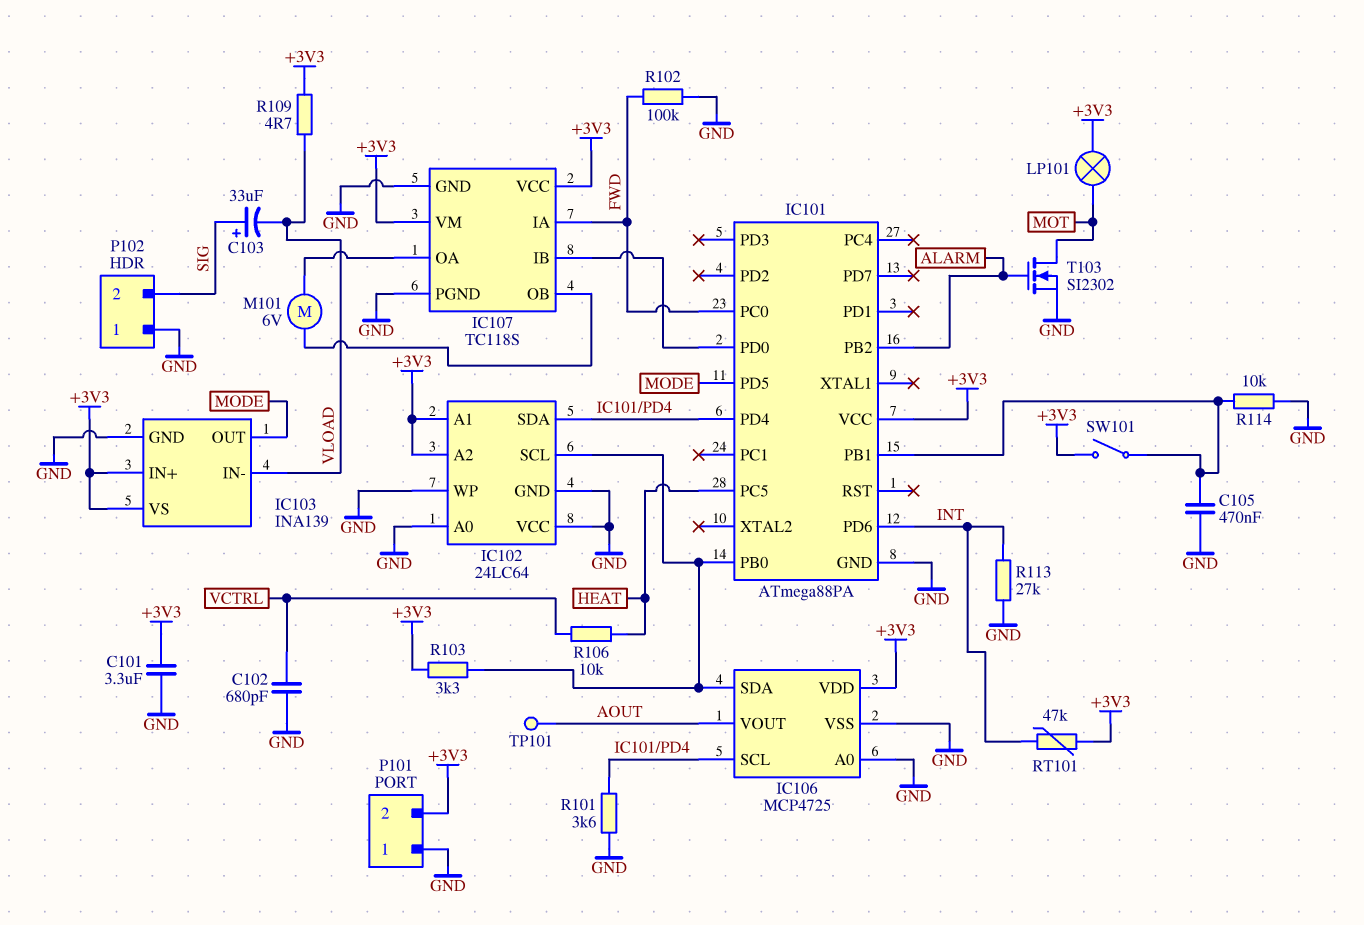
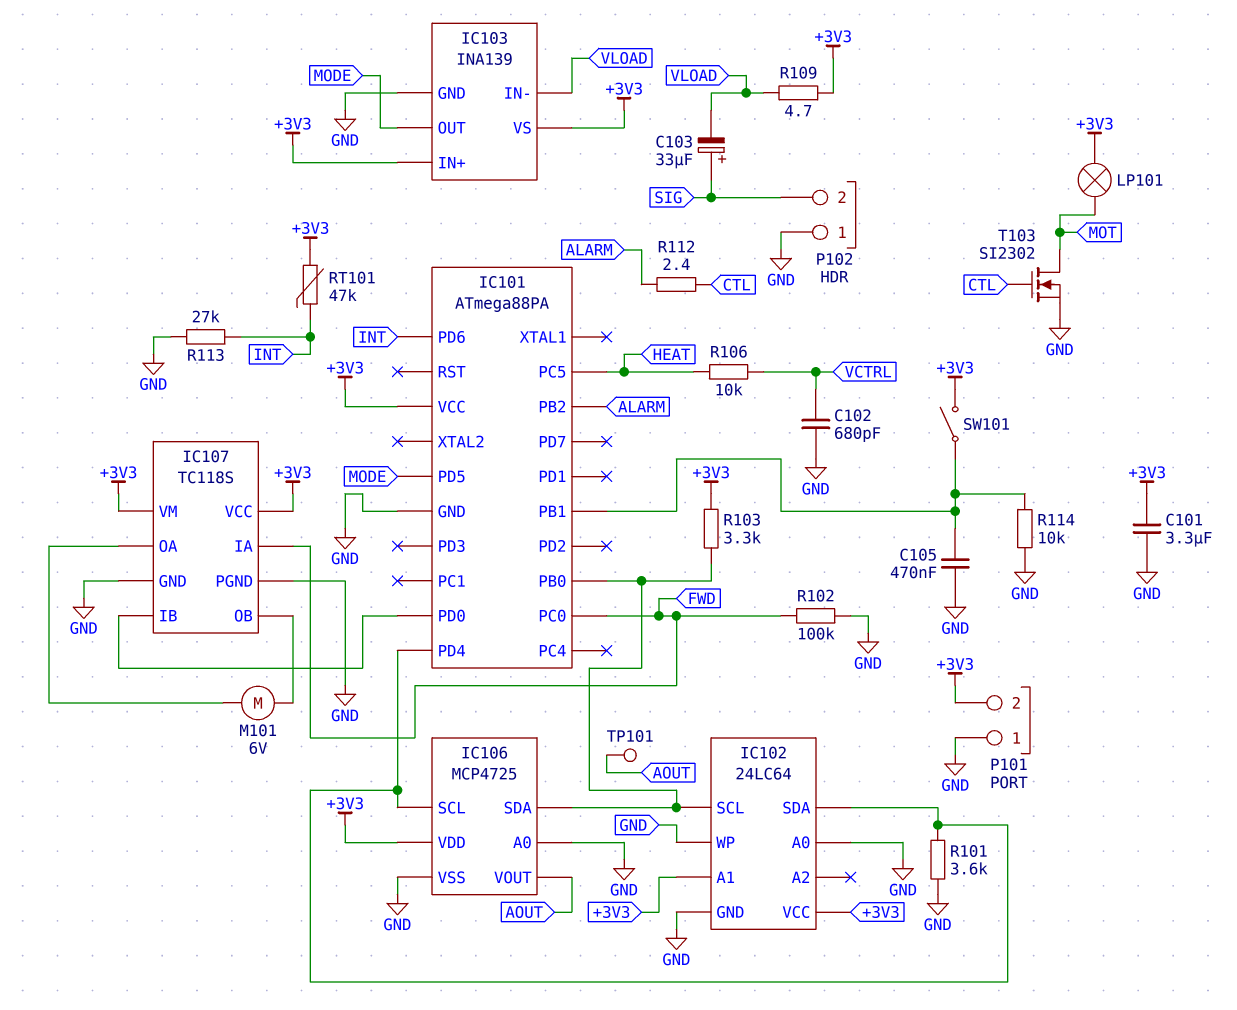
IC102 pin A2: +3V3 -> none
IC102 pin VCC: GND -> +3V3
R112: none -> 2.4 (ALARM, CTL)
T103: NMOS SI2302 (G ALARM, D MOT, S GND) -> NMOS SI2302 (G CTL, D MOT, S GND)

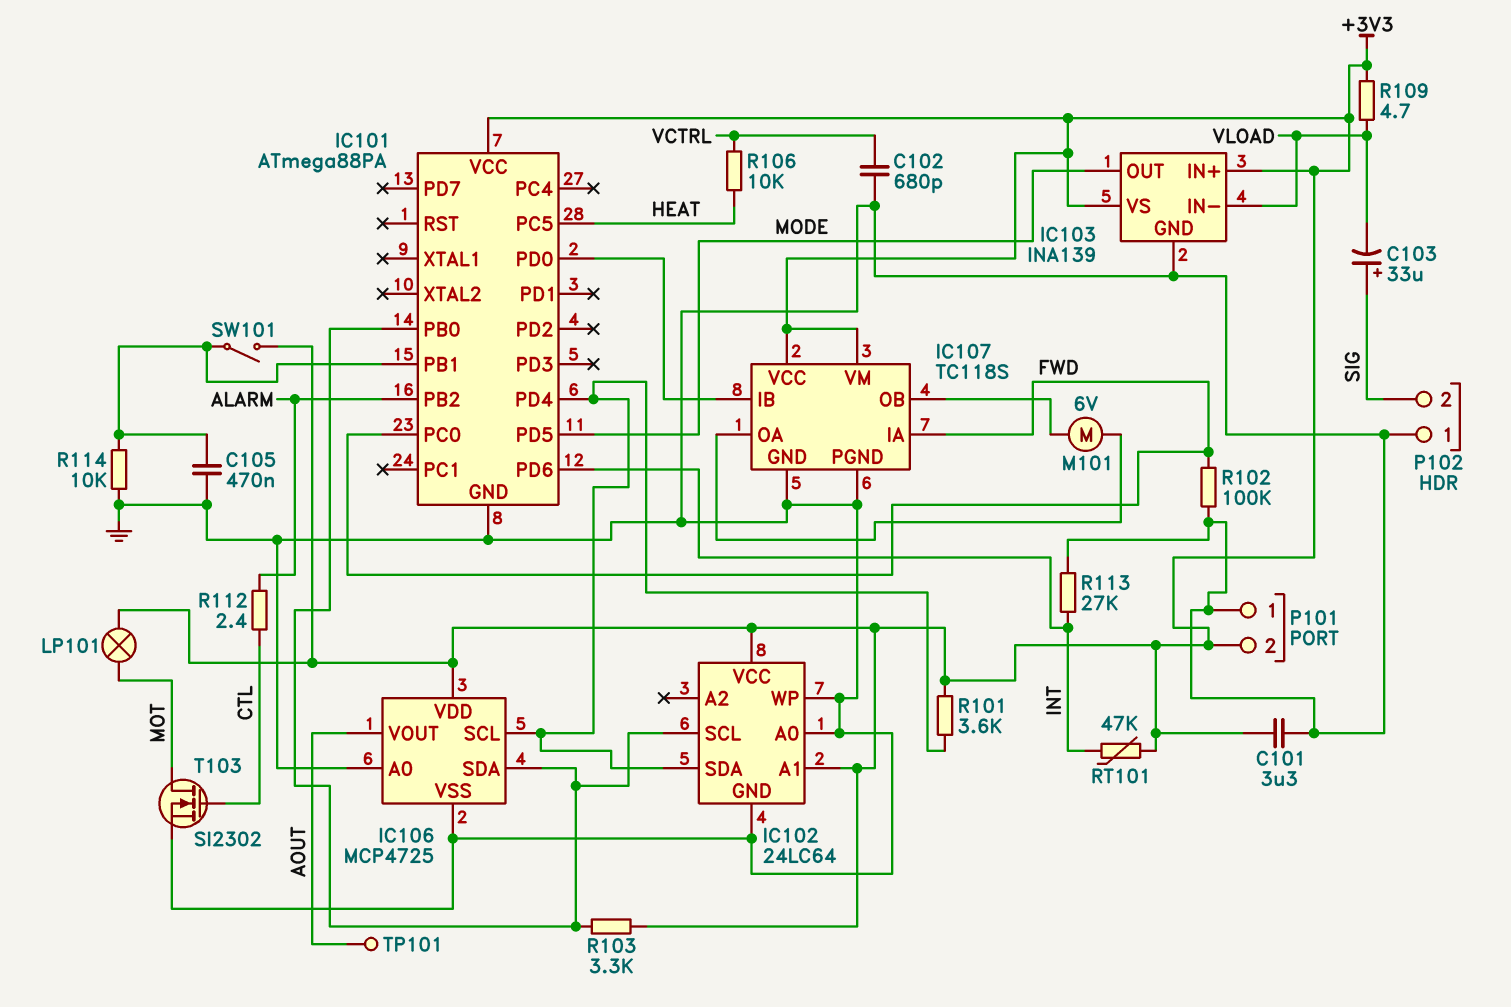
R101: 3.6k (GND, IC101/PD4) -> 3.6k (+3V3, IC101/PD4)

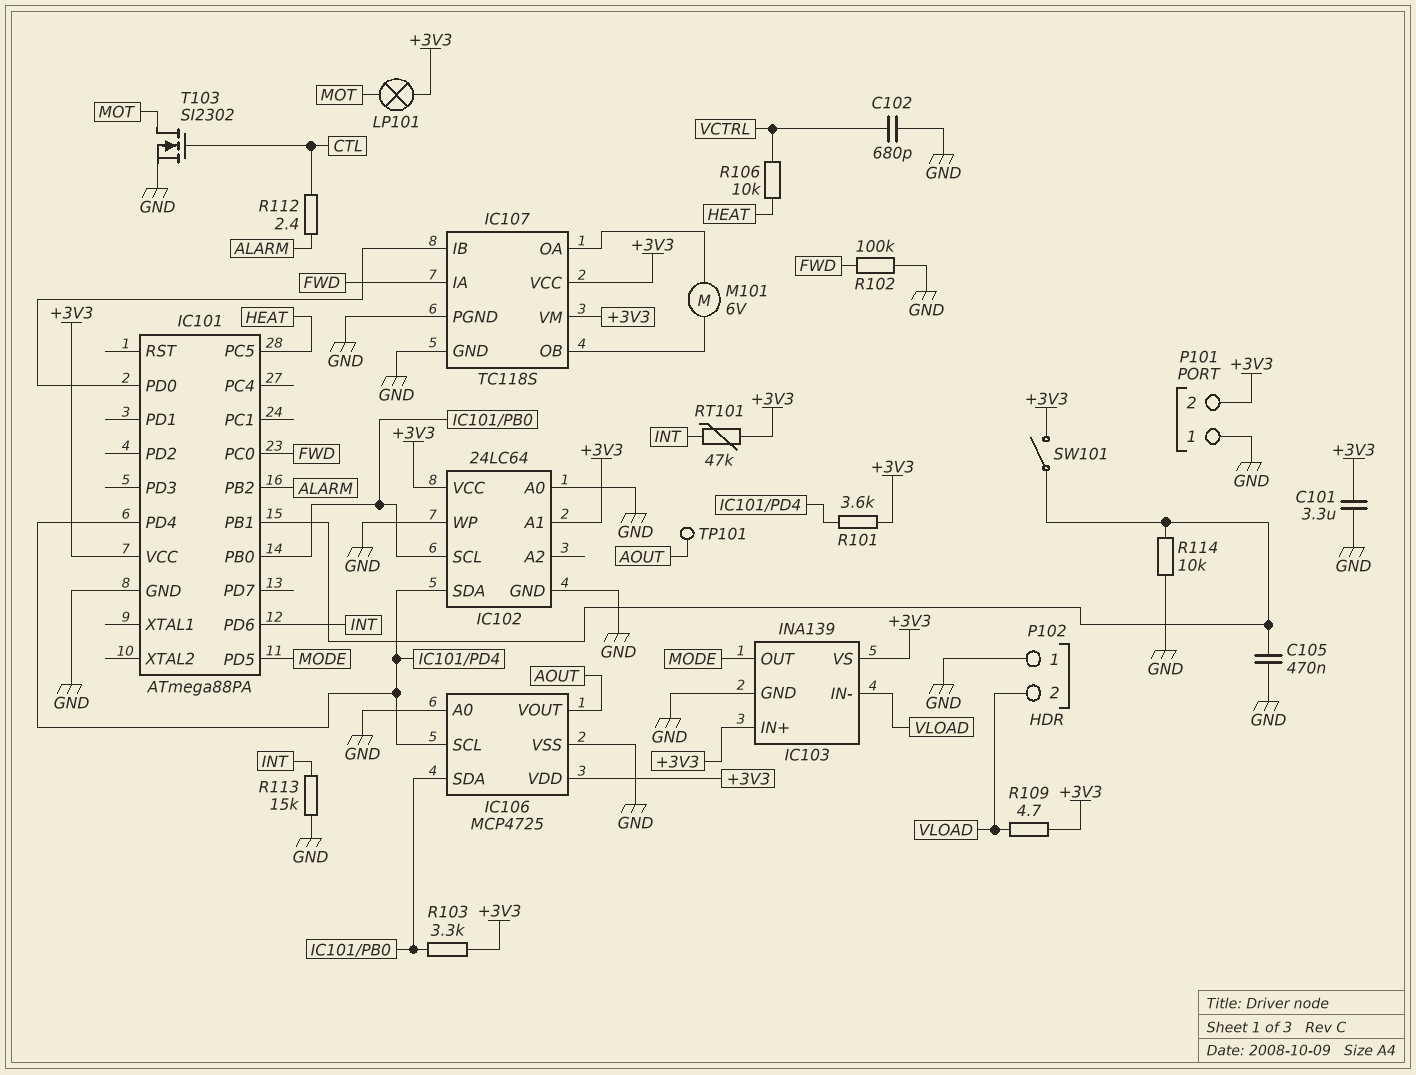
C103: 33uF (plus SIG, minus VLOAD) -> none
P102 pin 2: SIG -> VLOAD
R113: 27k (GND, INT) -> 15k (GND, INT)

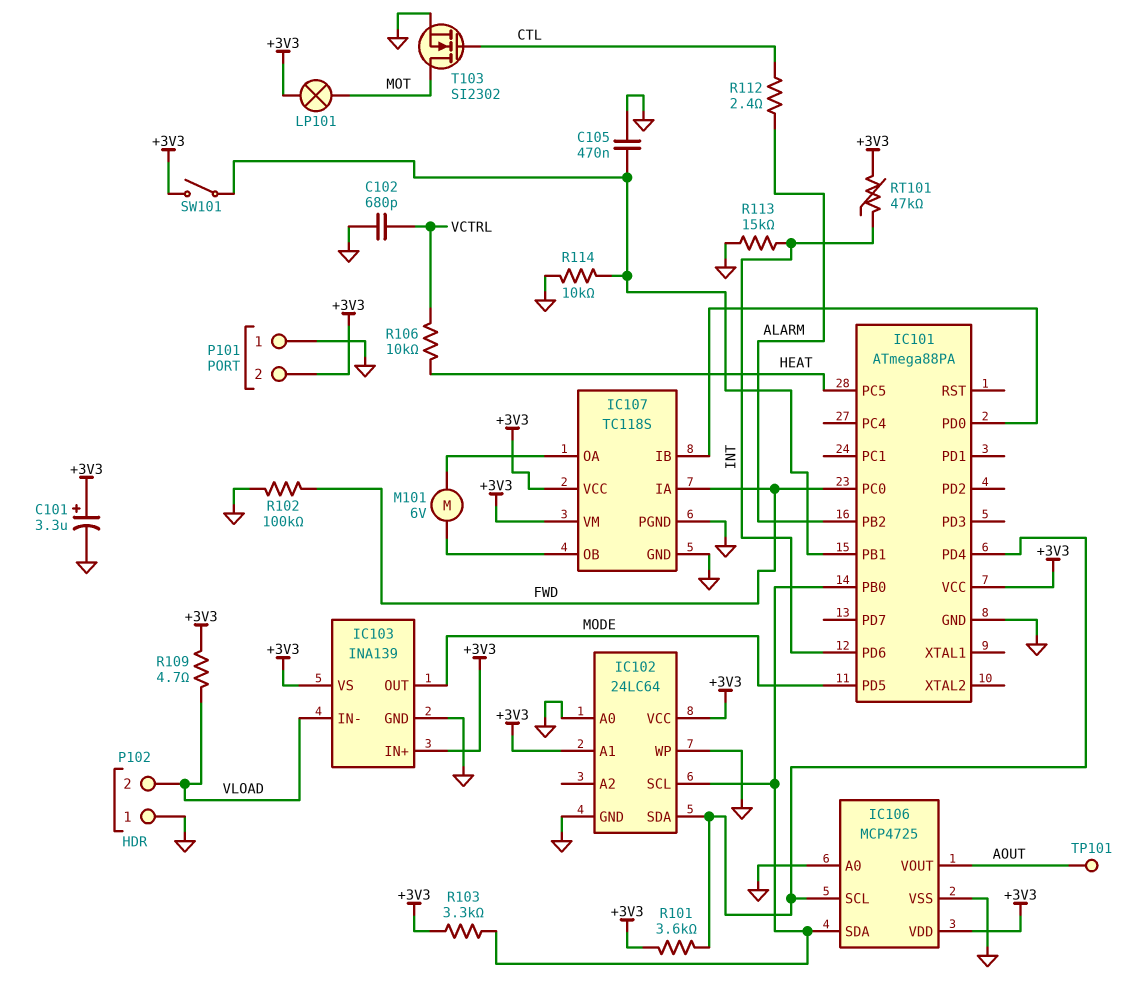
C101: 3.3uF (+3V3, GND) -> 3.3uF (plus +3V3, minus GND)

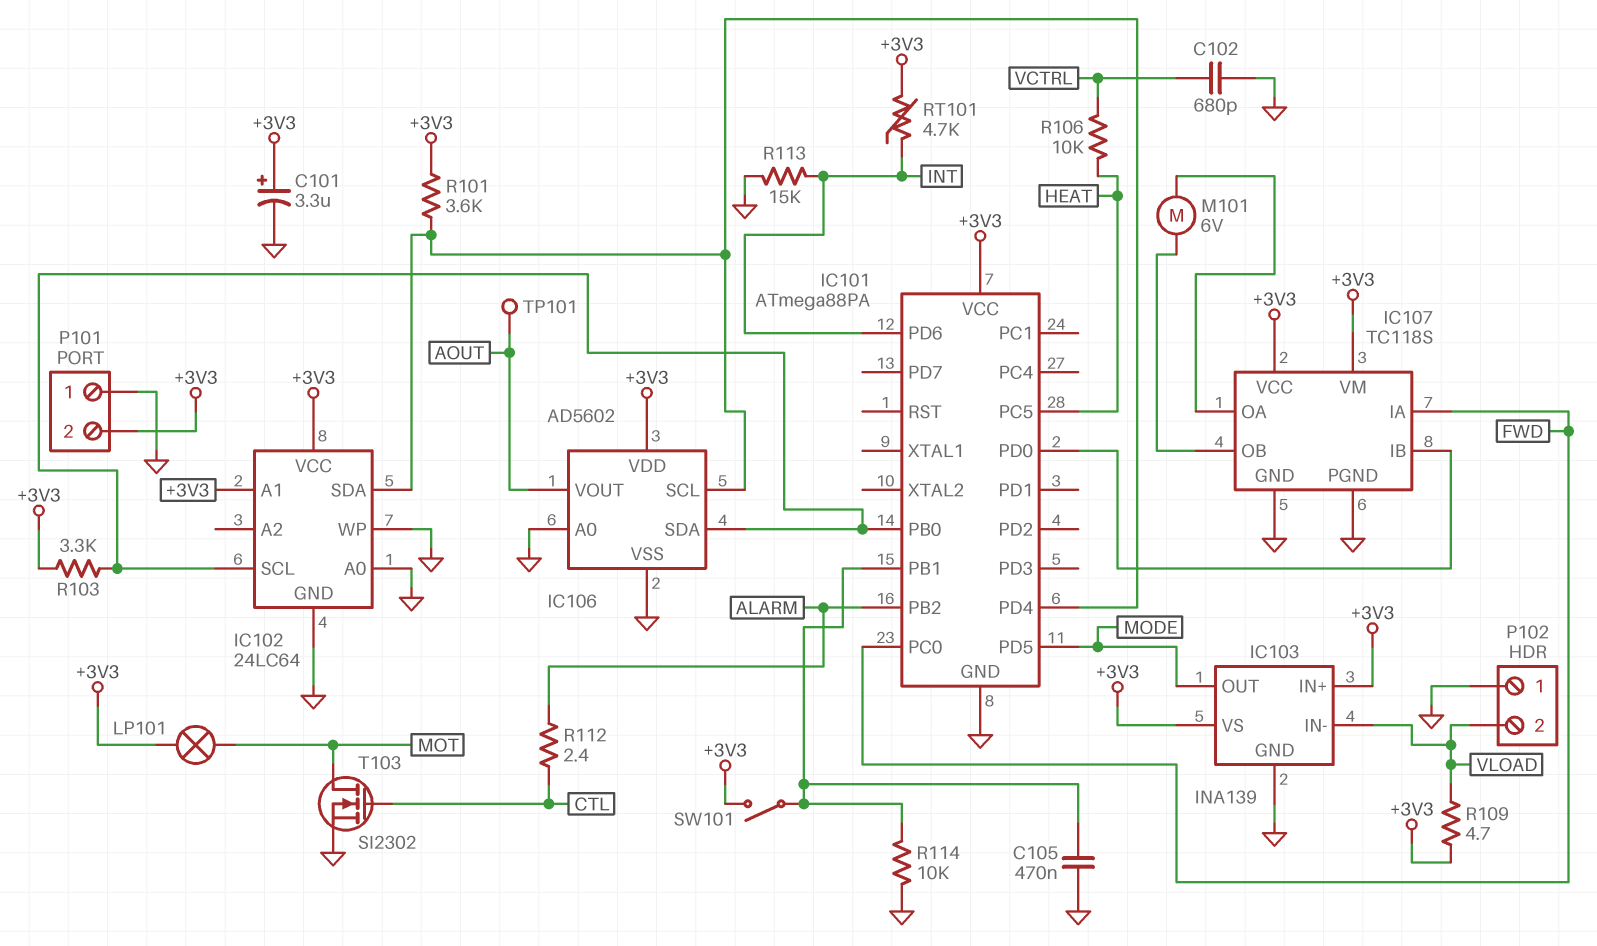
IC106: MCP4725 -> AD5602
R102: 100k (FWD, GND) -> none
RT101: 47k (+3V3, INT) -> 4.7k (+3V3, INT)

